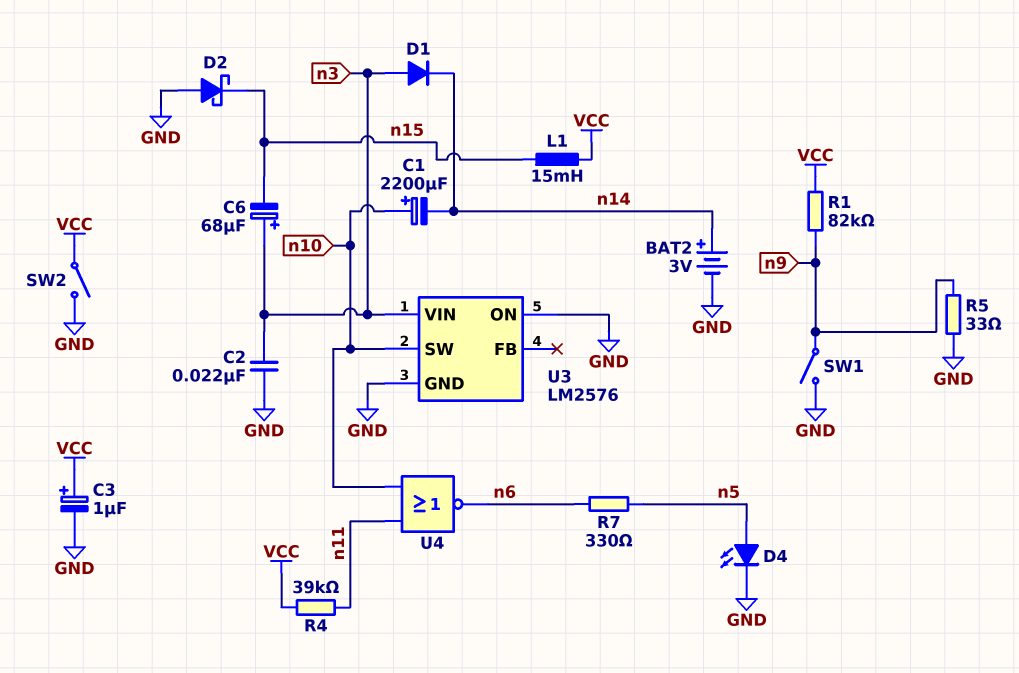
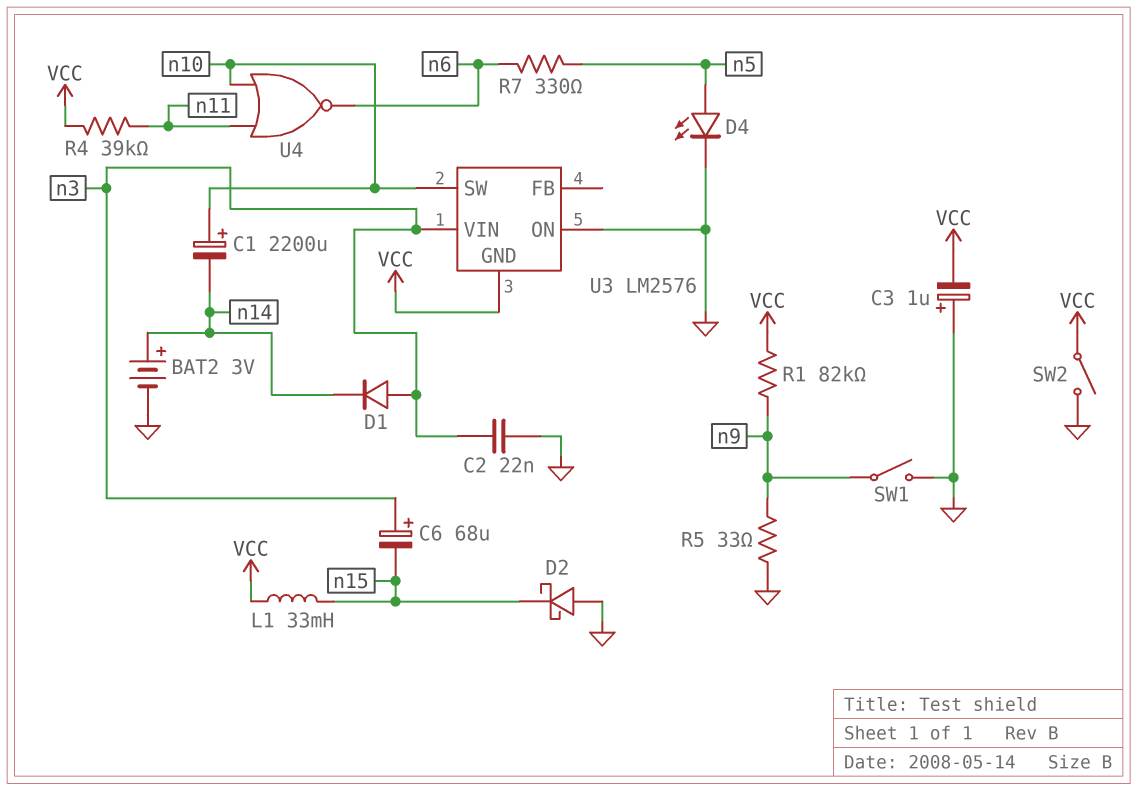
C3: 1uF (plus VCC, minus GND) -> 1uF (plus GND, minus VCC)
L1: 15mH (VCC, n15) -> 33mH (VCC, n15)
U3 pin GND: GND -> VCC

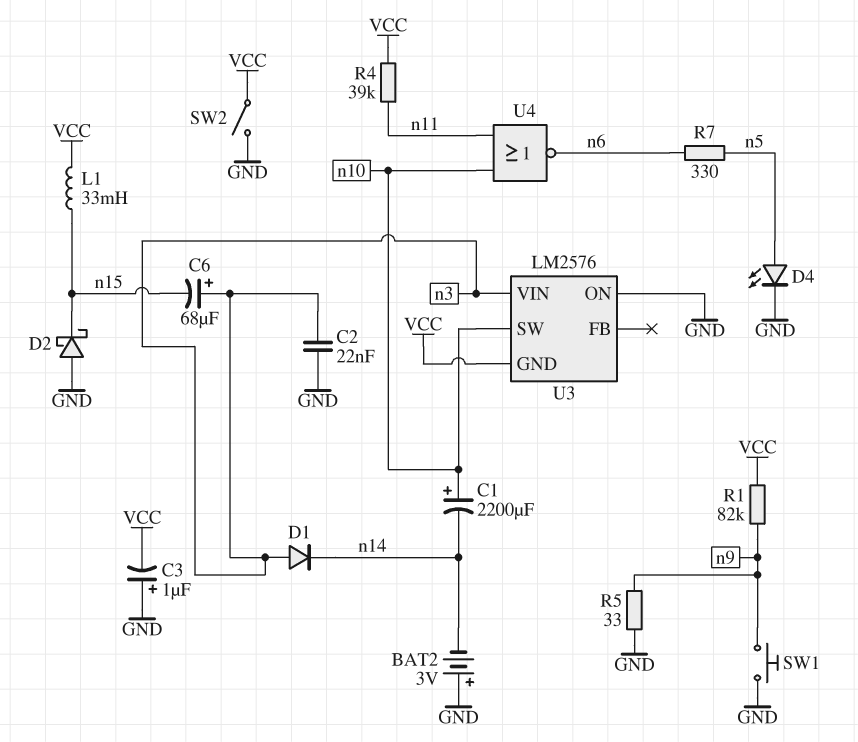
BAT2: 3V (plus n14, minus GND) -> 3V (plus GND, minus n14)
SW1: switch (GND, n9) -> button (GND, n9)

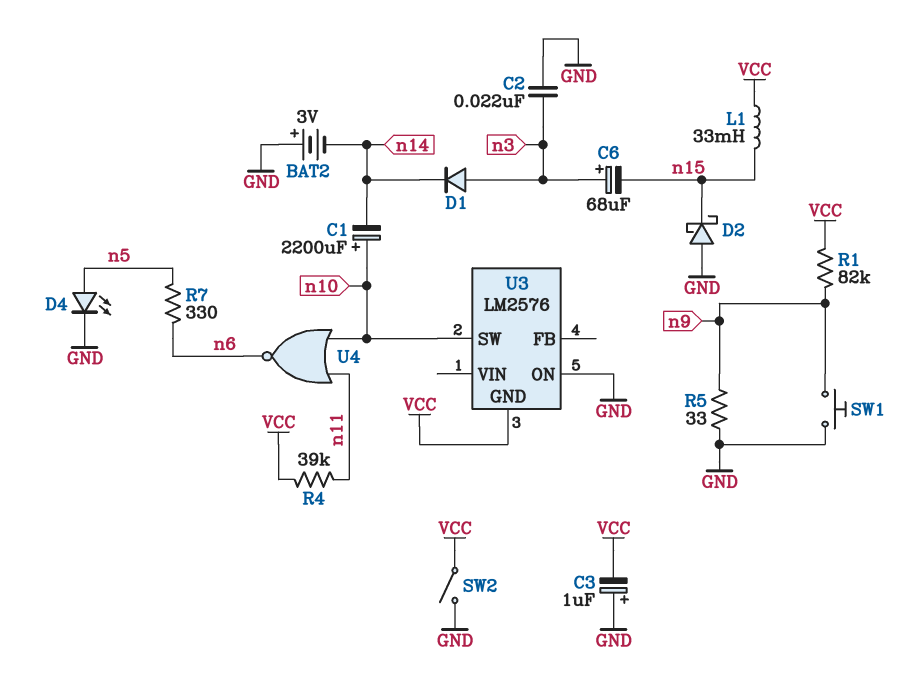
U3 pin VIN: n3 -> none

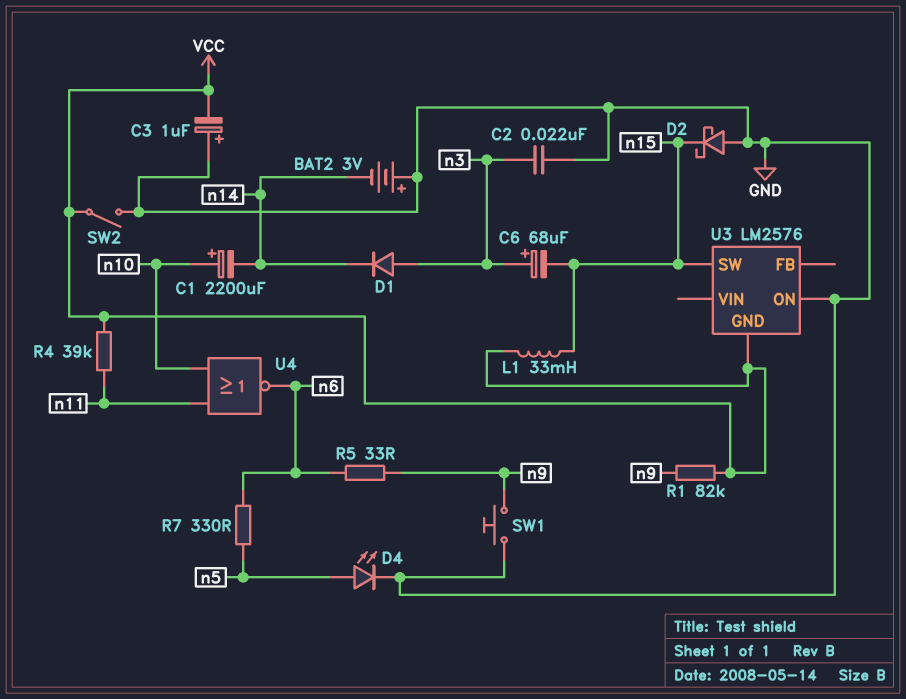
R5: 33 (GND, n9) -> 33 (n6, n9)
U3 pin SW: n10 -> n15

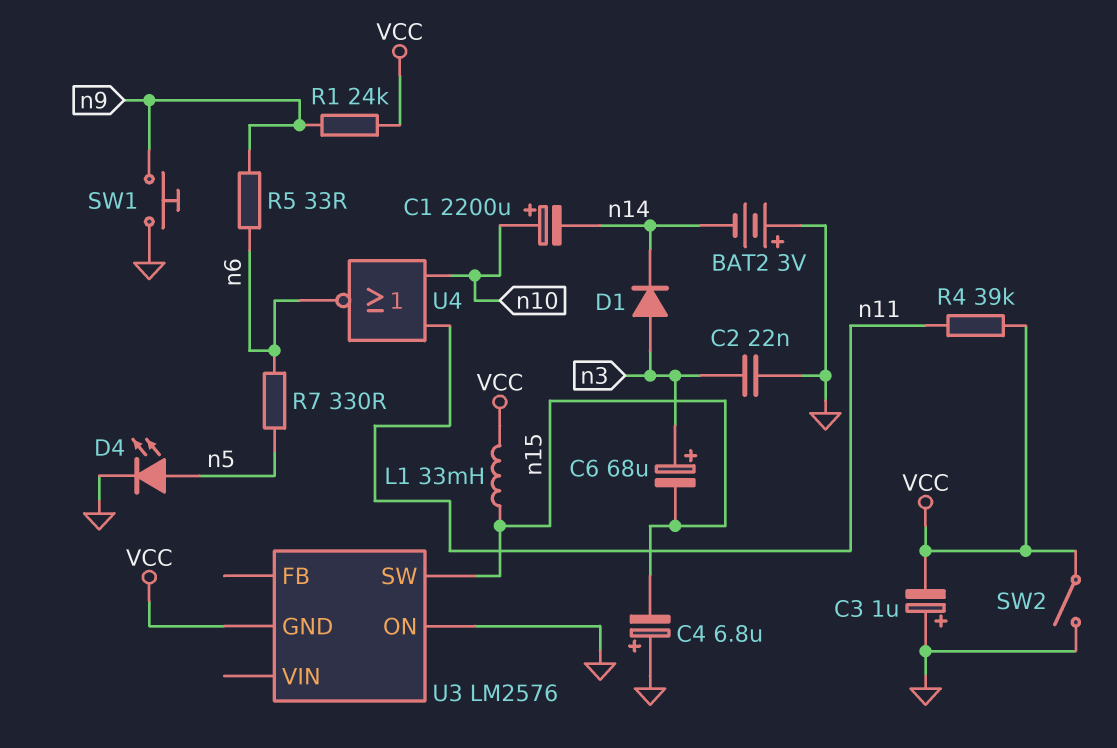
C4: none -> 6.8uF (plus GND, minus n15)
D2: schottky (A GND, K n15) -> none
R1: 82k (VCC, n9) -> 24k (VCC, n9)

